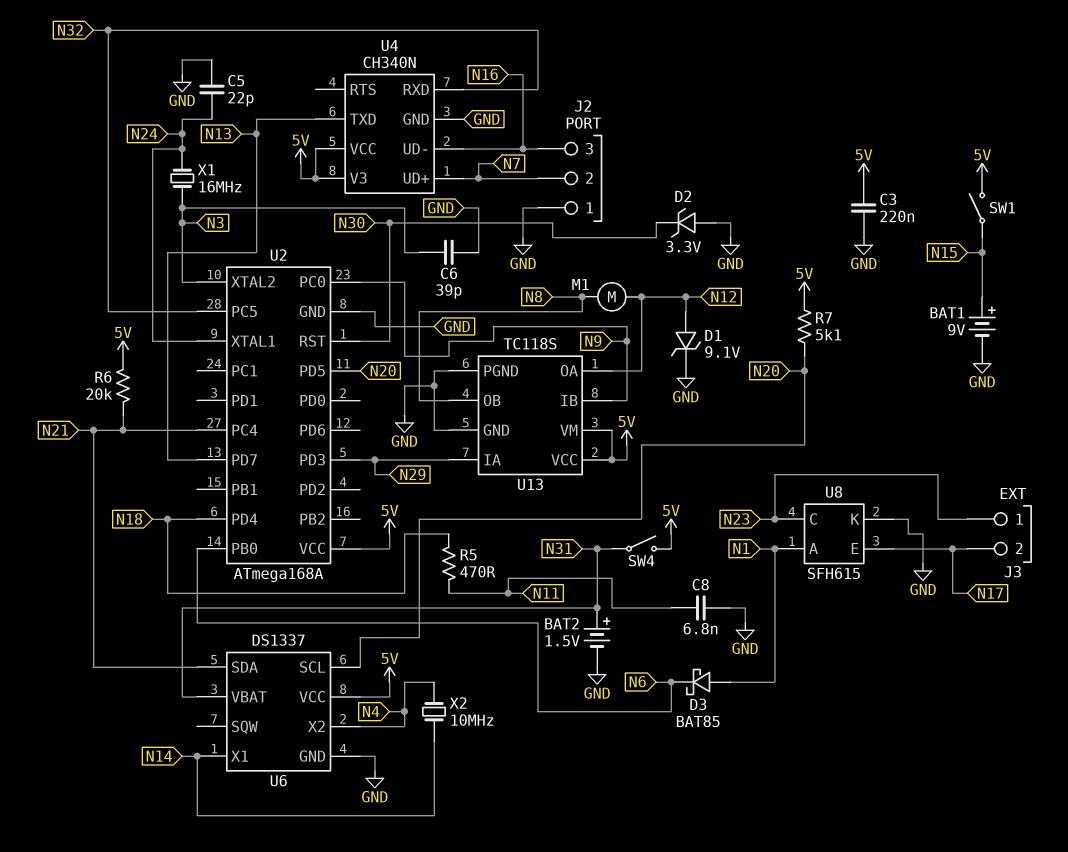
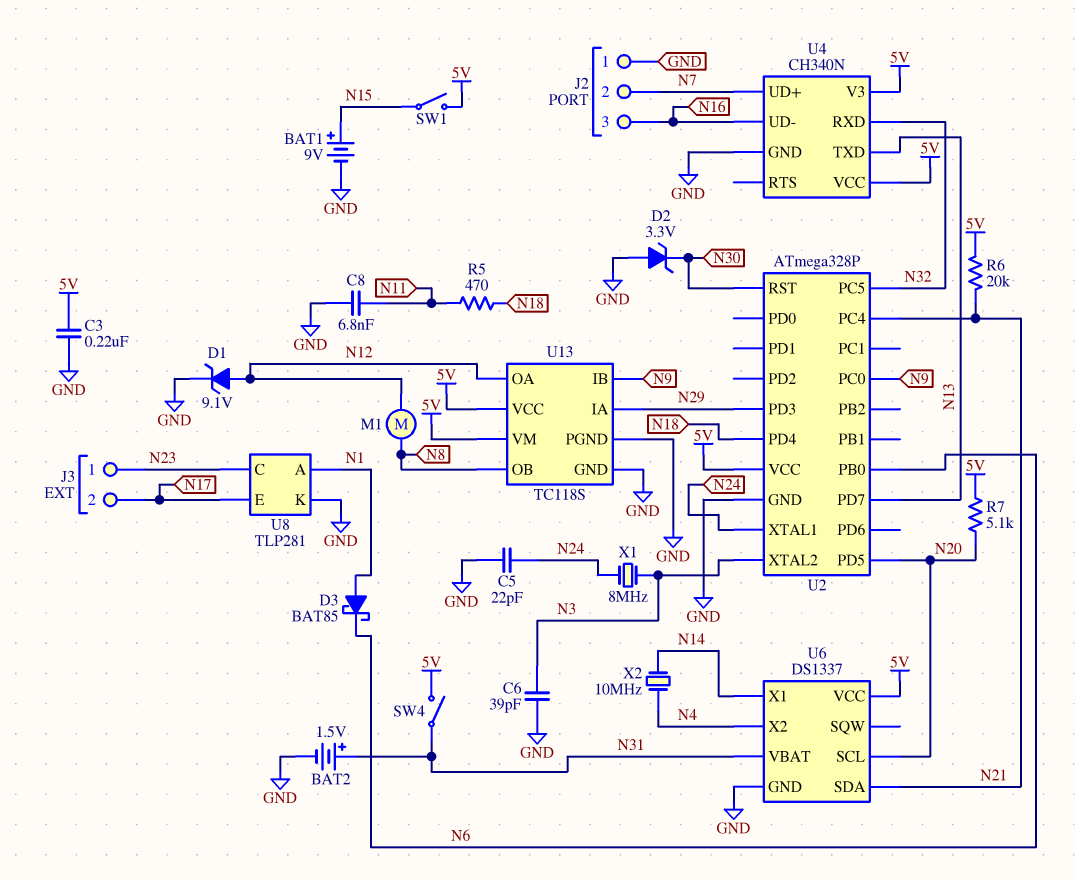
U2: ATmega168A -> ATmega328P
U8: SFH615 -> TLP281
X1: 16MHz (N3, N24) -> 8MHz (N3, N24)

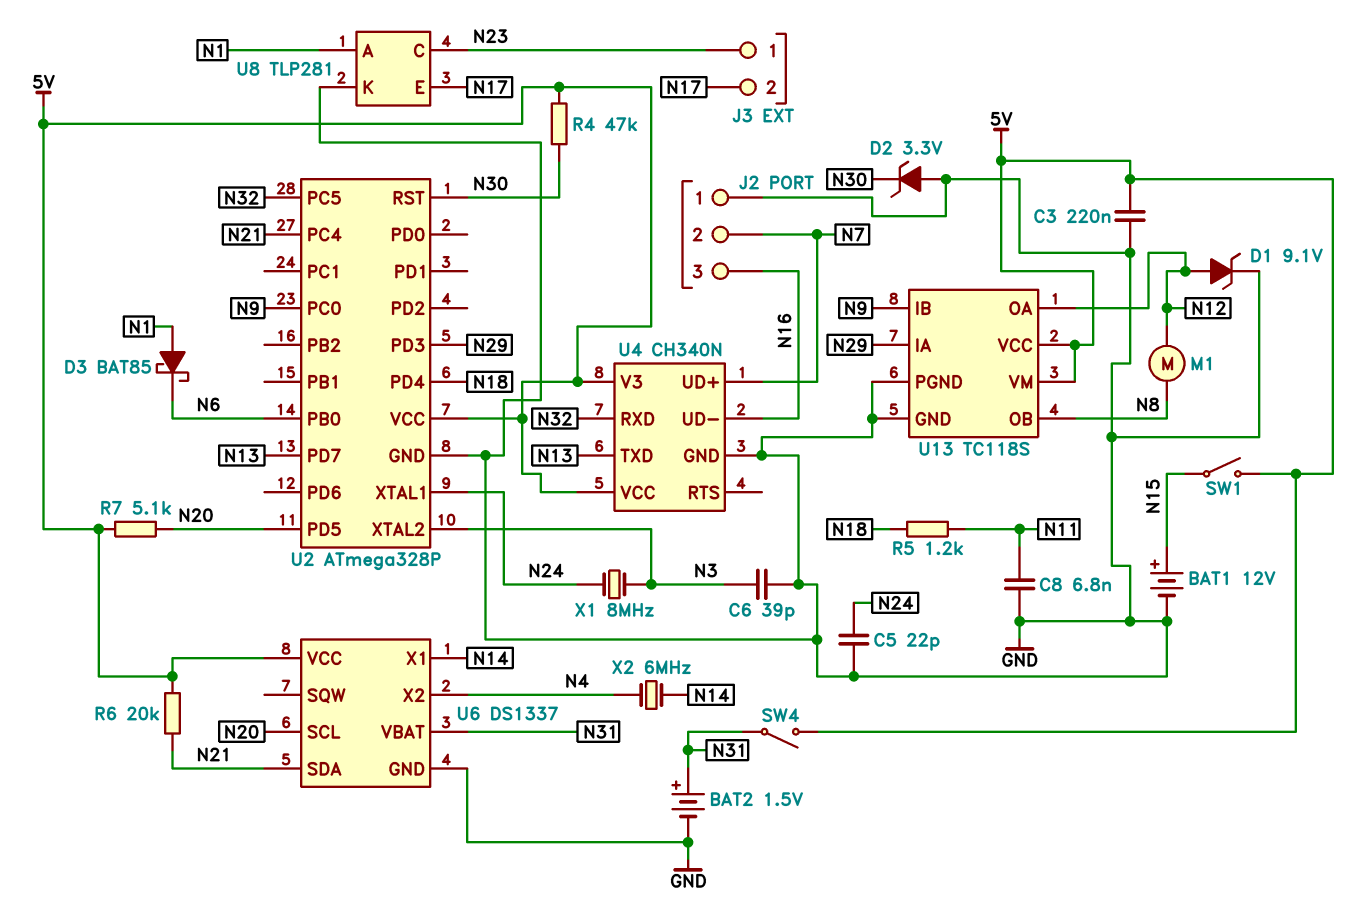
BAT1: 9V (plus N15, minus GND) -> 12V (plus N15, minus GND)
R4: none -> 47k (5V, N30)
R5: 470 (N11, N18) -> 1.2k (N11, N18)
X2: 10MHz (N4, N14) -> 6MHz (N4, N14)

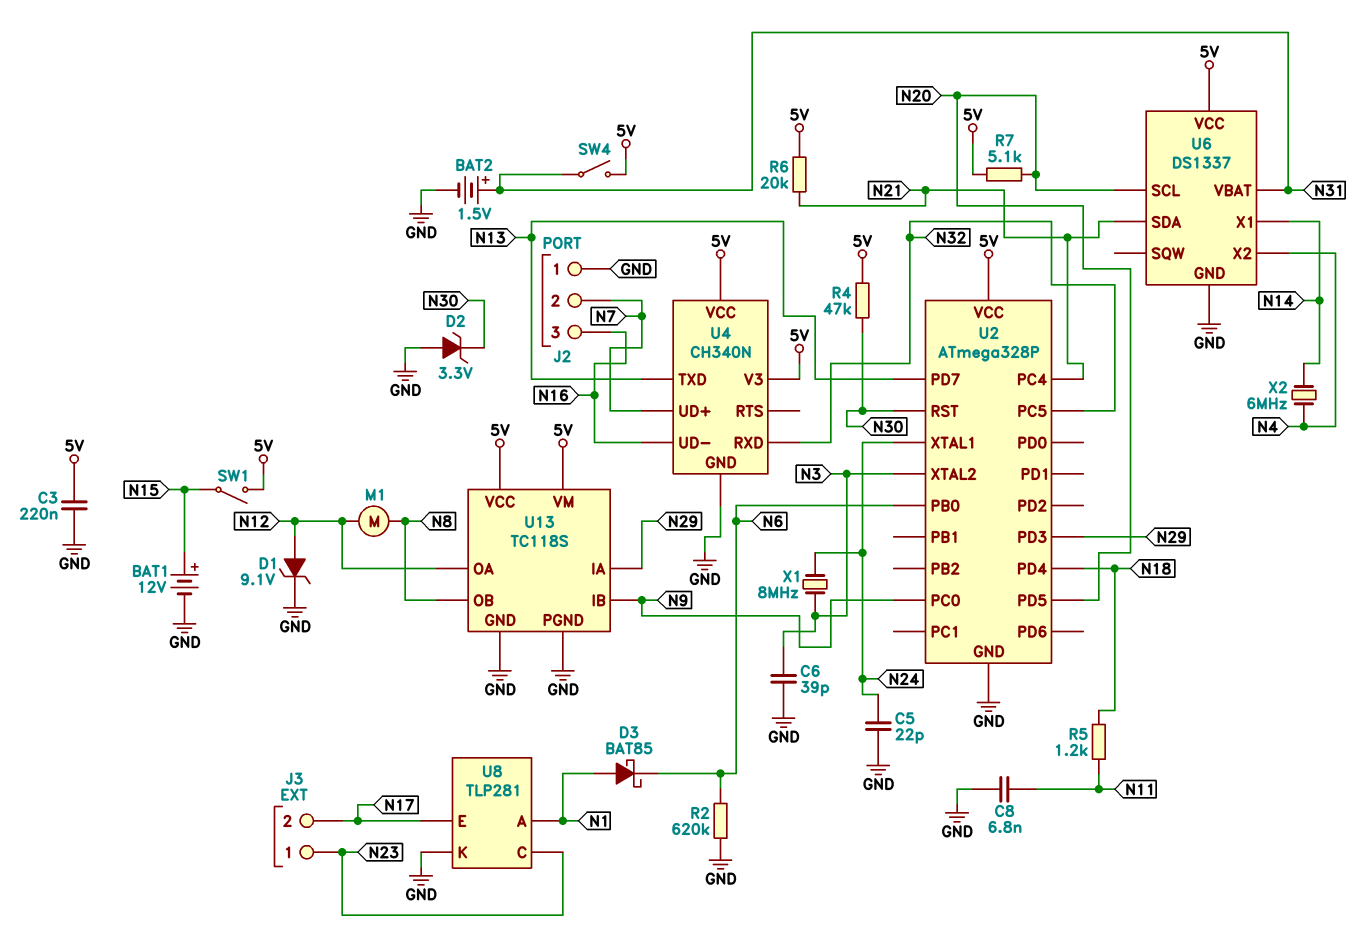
R2: none -> 620k (GND, N6)

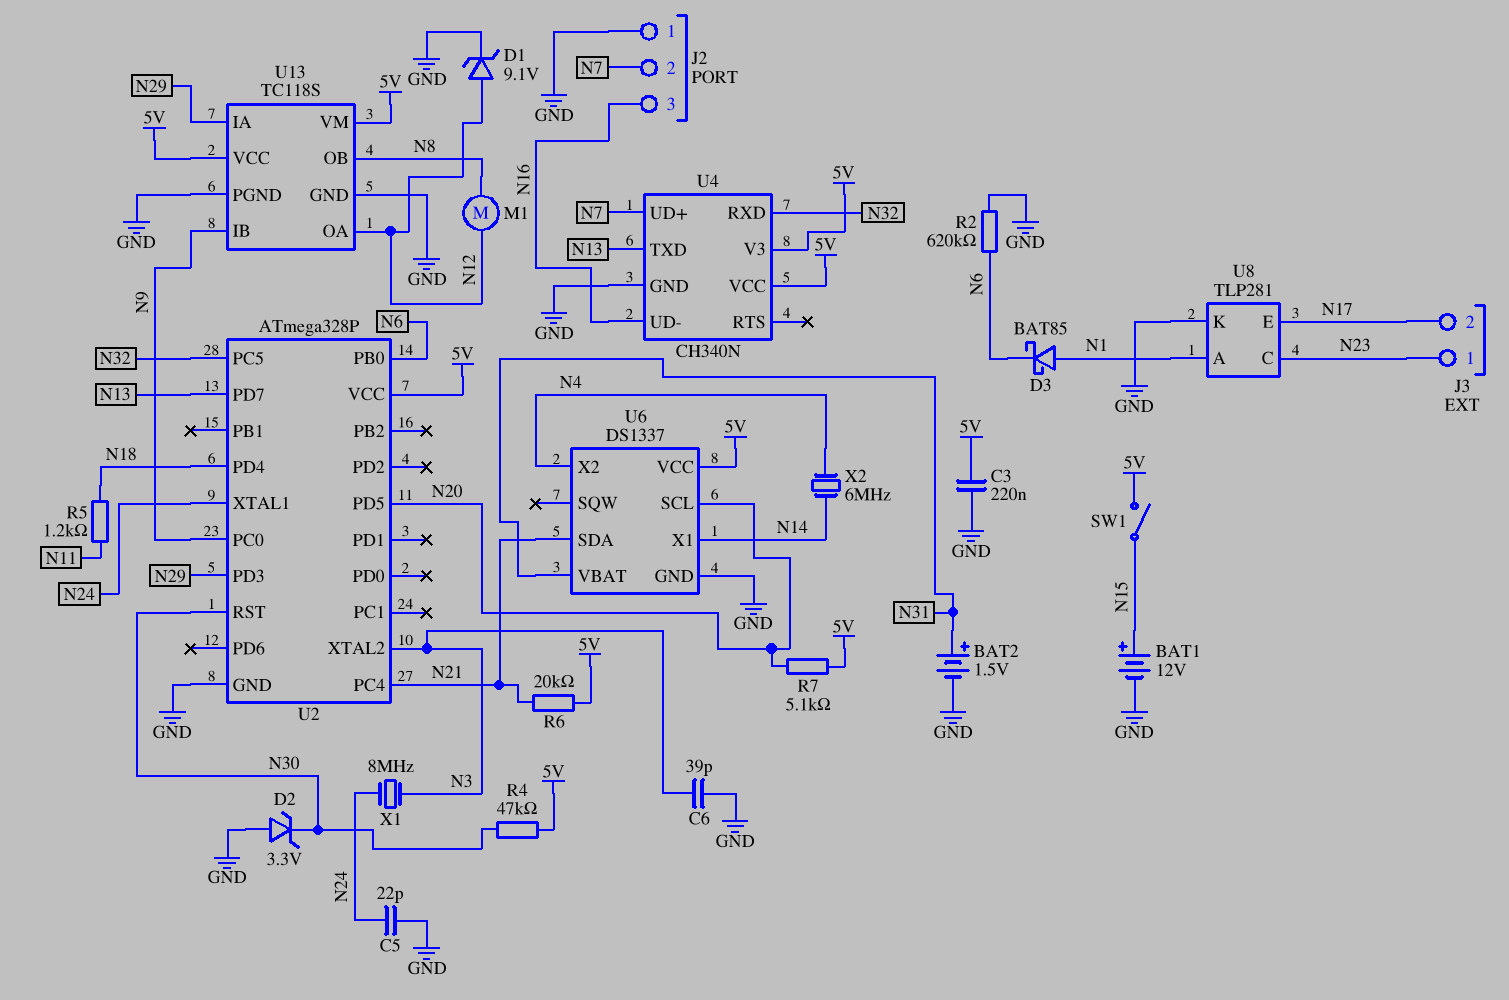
C8: 6.8nF (GND, N11) -> none
SW4: switch (5V, N31) -> none

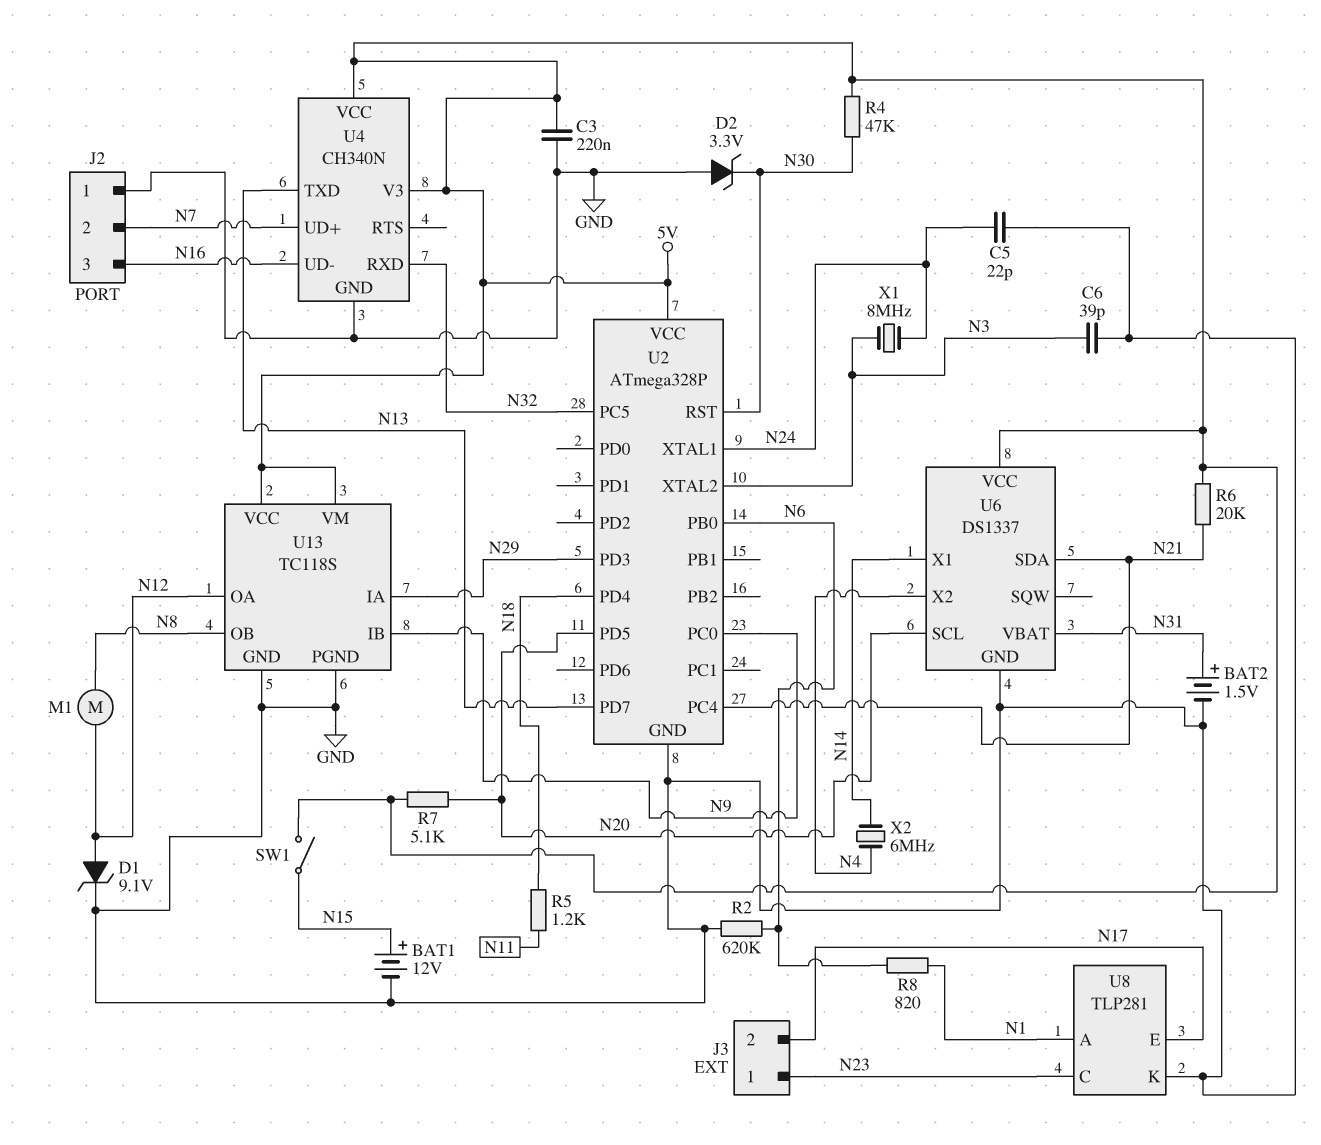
D3: schottky BAT85 (A N1, K N6) -> none
R8: none -> 820 (N1, N6)

